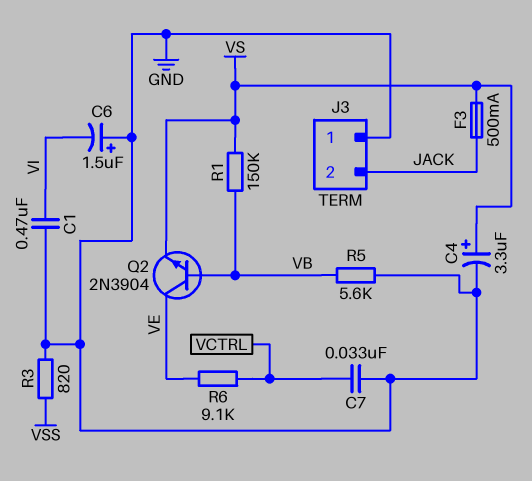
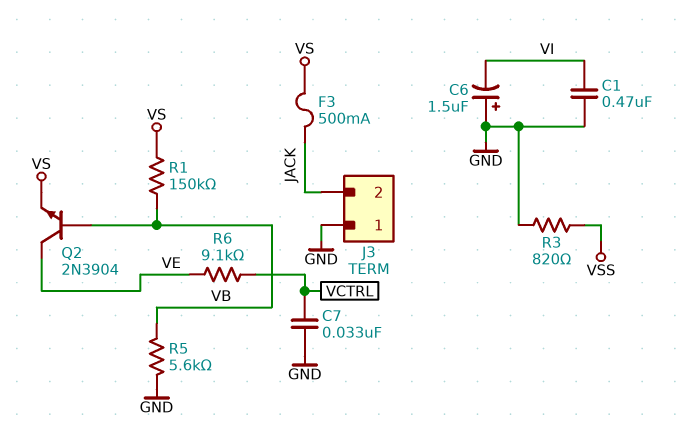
C4: 3.3uF (plus VS, minus GND) -> none

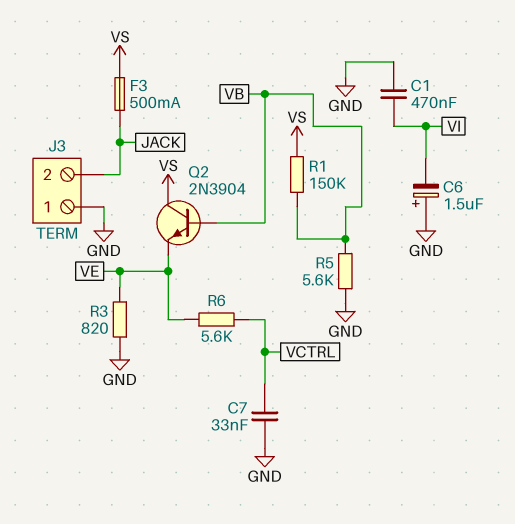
Q2: NPN 2N3904 (B VB, C VE, E VS) -> NPN 2N3904 (B VB, C VS, E VE)
R3: 820 (GND, VSS) -> 820 (GND, VE)
R6: 9.1k (VCTRL, VE) -> 5.6k (VCTRL, VE)

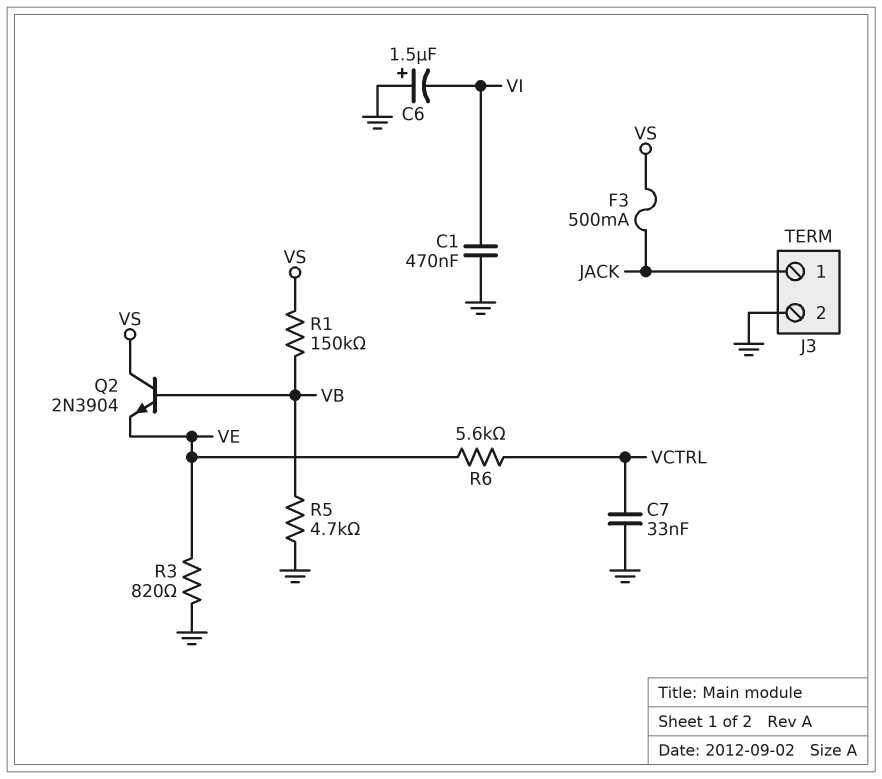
J3 pin 1: GND -> JACK
J3 pin 2: JACK -> GND
R5: 5.6k (GND, VB) -> 4.7k (GND, VB)

